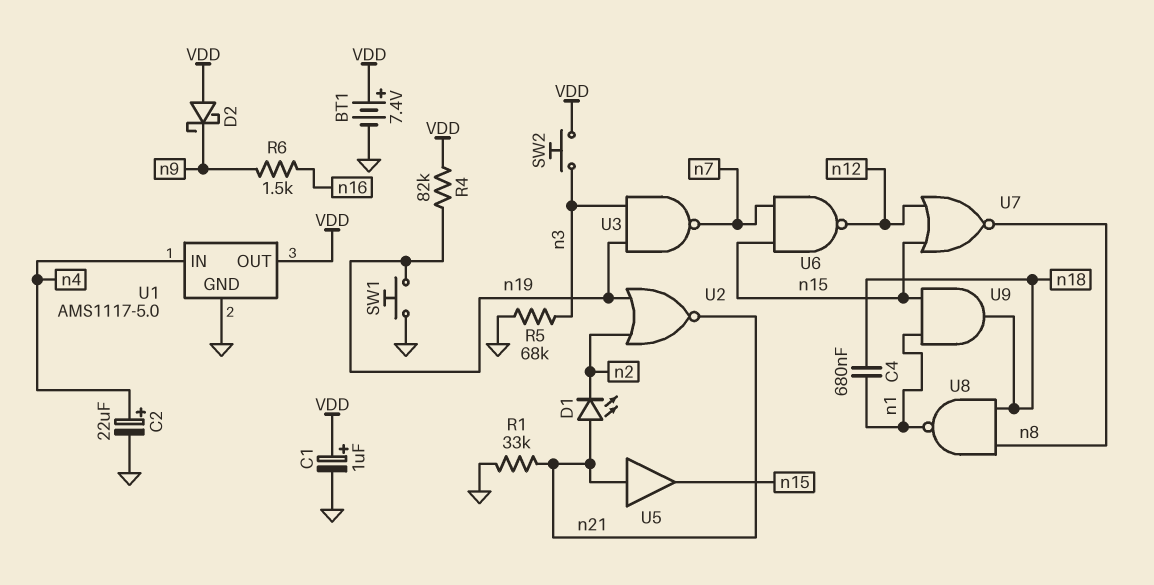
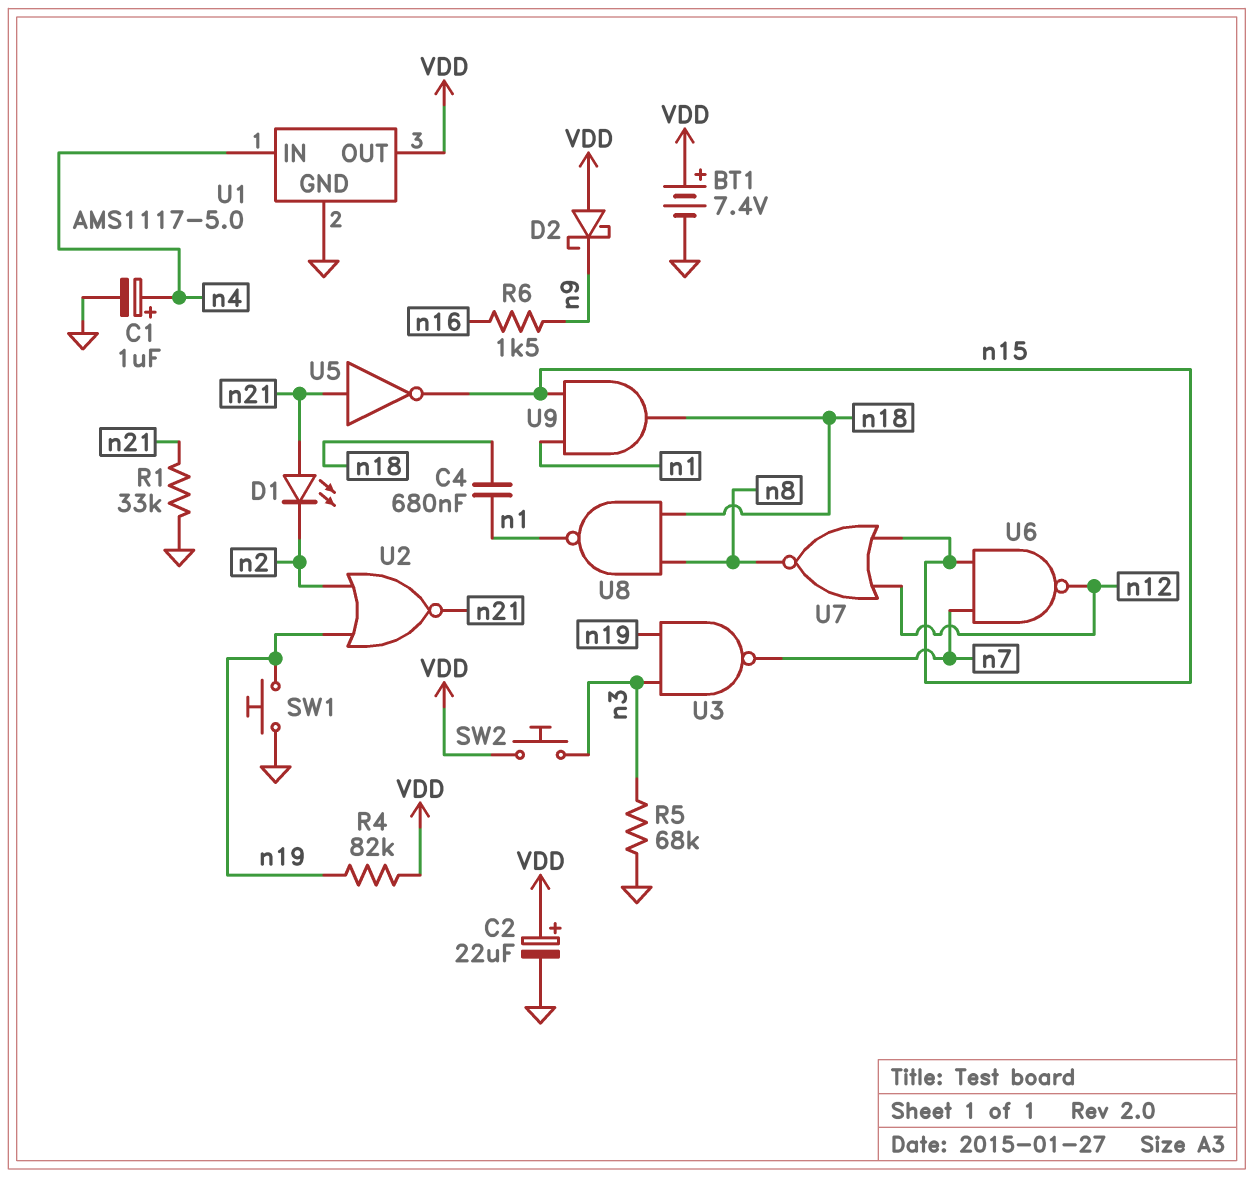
C1: 1uF (plus VDD, minus GND) -> 1uF (plus n4, minus GND)
C2: 22uF (plus n4, minus GND) -> 22uF (plus VDD, minus GND)
U5: buffer (in n21, out n15) -> NOT (in n21, out n15)

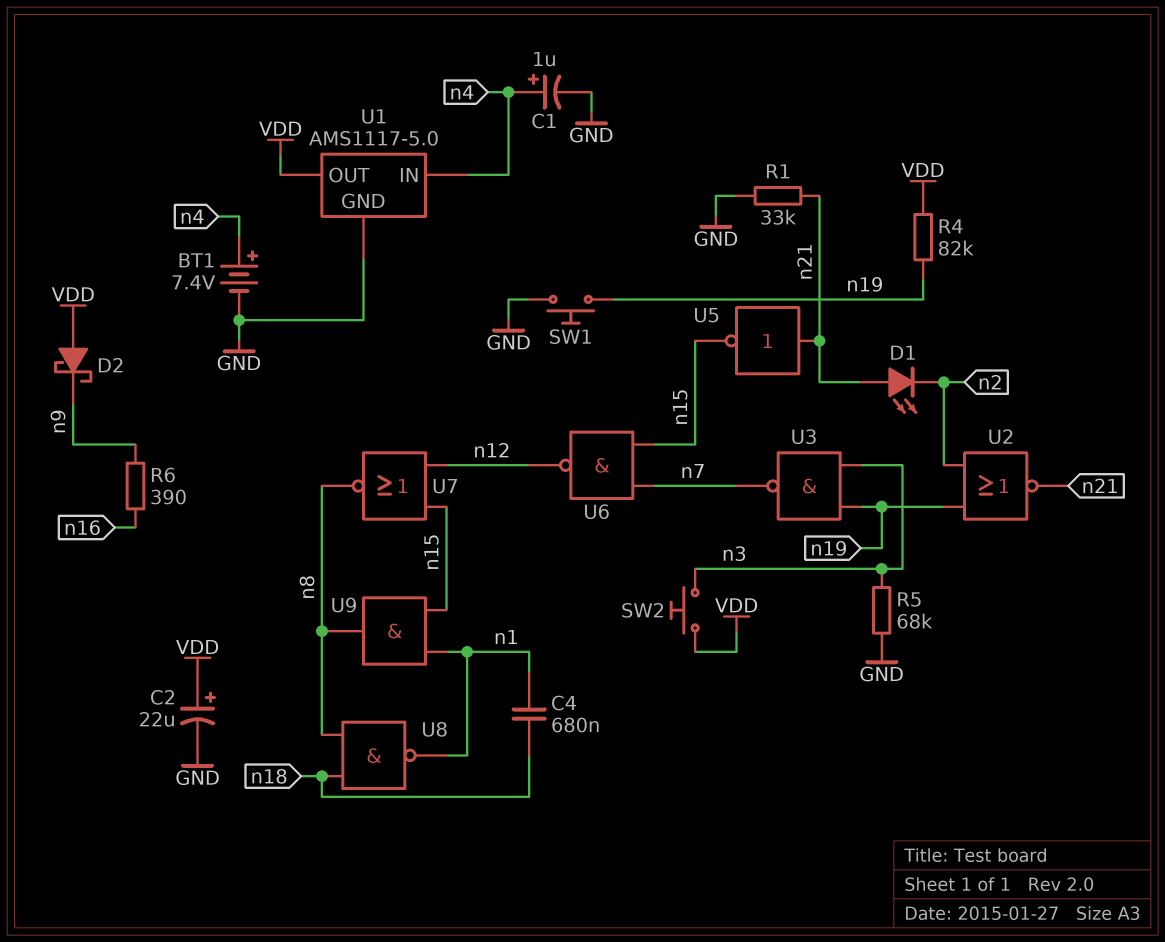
BT1: 7.4V (plus VDD, minus GND) -> 7.4V (plus n4, minus GND)
R6: 1.5k (n9, n16) -> 390 (n9, n16)
U9: AND (in n1, in n15, out n18) -> AND (in n1, in n15, out n8)

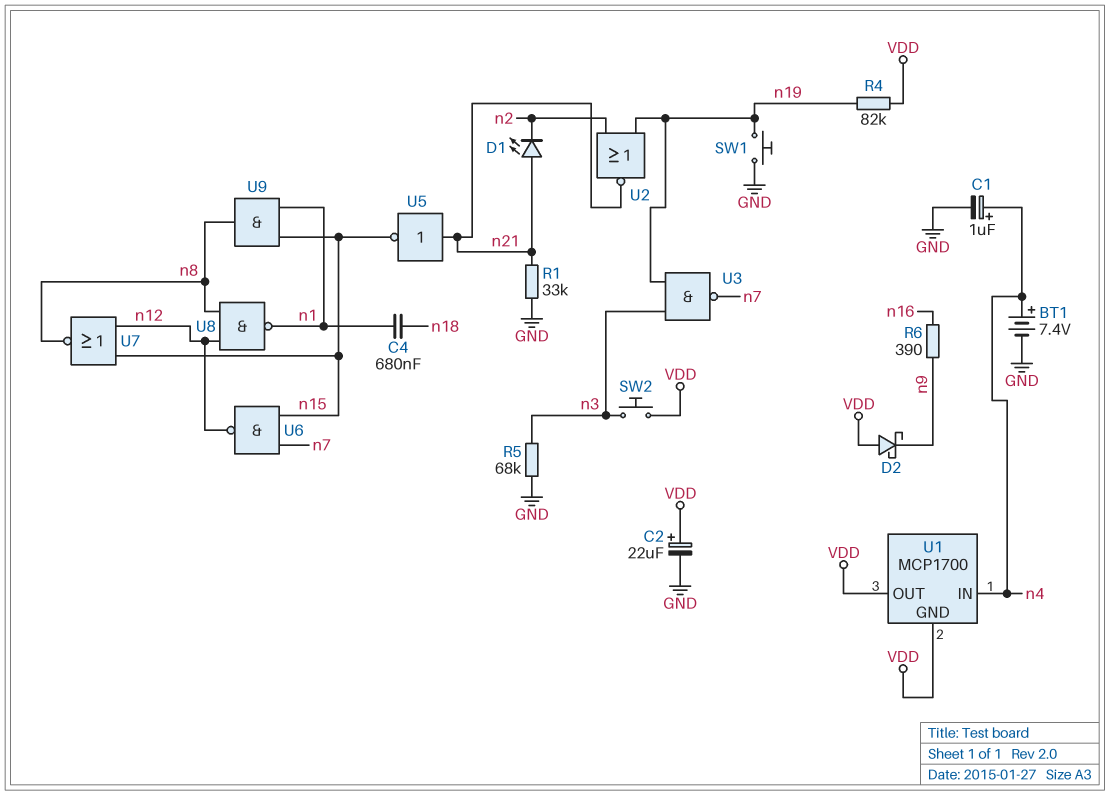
U1: AMS1117-5.0 -> MCP1700
U1 pin GND: GND -> VDD
U8: NAND (in n8, in n18, out n1) -> NAND (in n8, in n12, out n1)

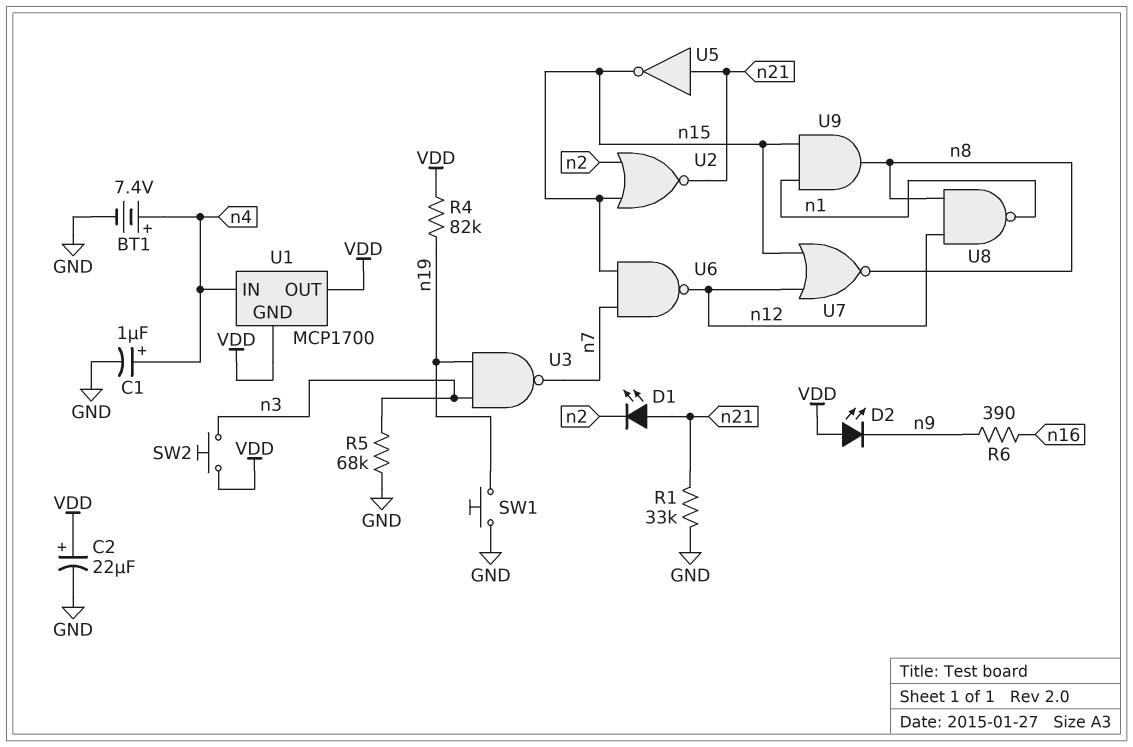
C4: 680nF (n1, n18) -> none
D2: schottky (A VDD, K n9) -> LED (A VDD, K n9)
U2: NOR (in n2, in n19, out n21) -> NOR (in n2, in n15, out n21)

